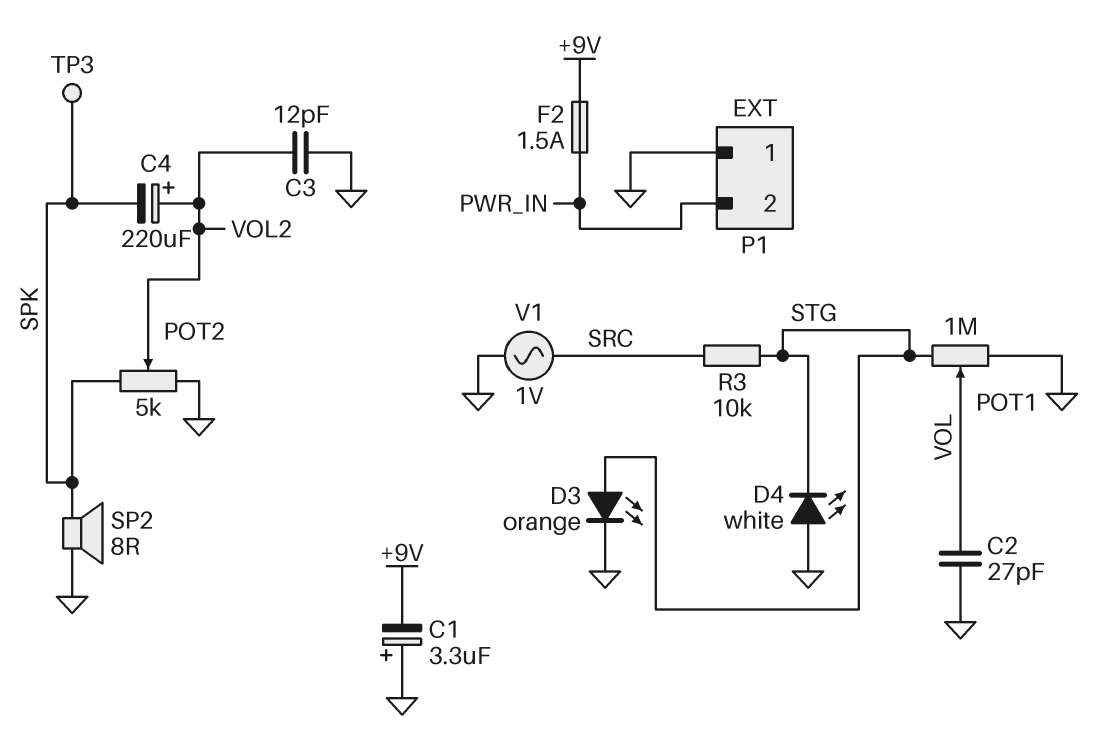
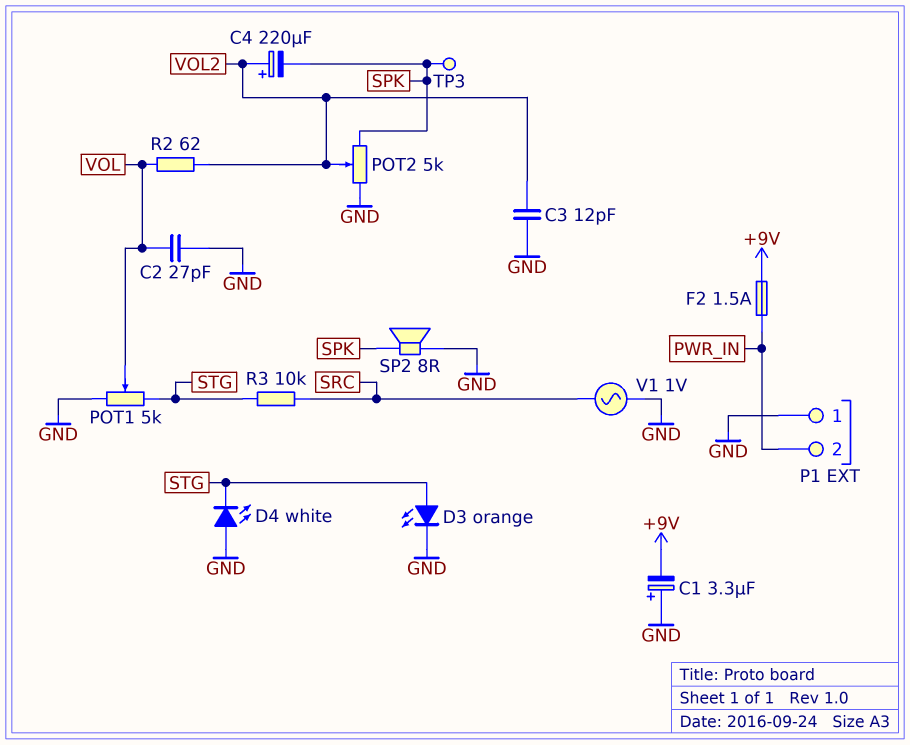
POT1: 1M (GND, STG, wiper VOL) -> 5k (GND, STG, wiper VOL)
R2: none -> 62 (VOL, VOL2)

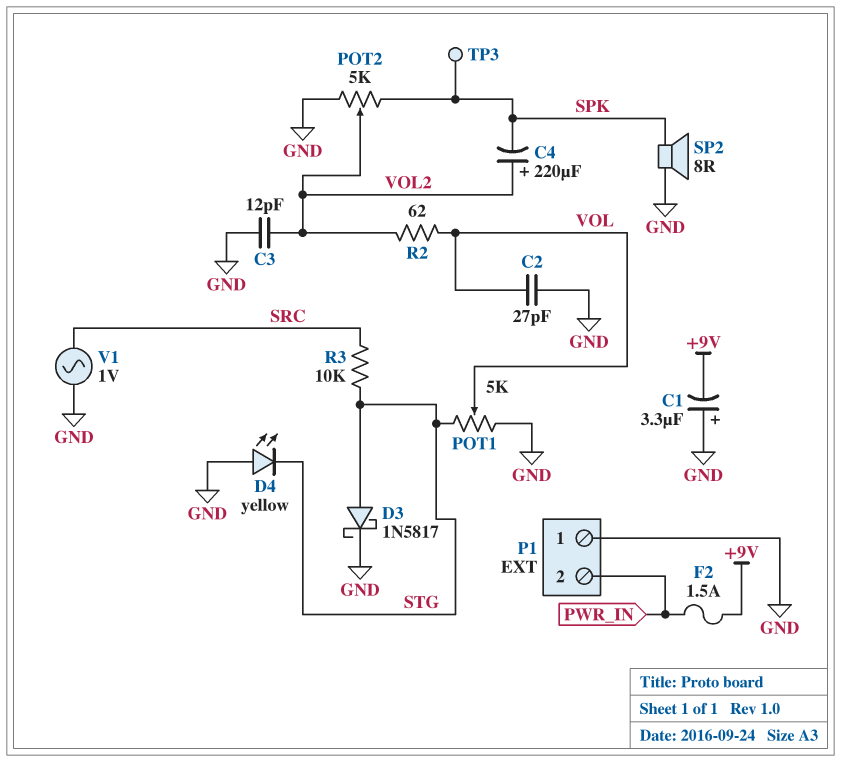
D3: LED orange (A STG, K GND) -> schottky 1N5817 (A STG, K GND)
D4: LED white (A GND, K STG) -> LED yellow (A GND, K STG)

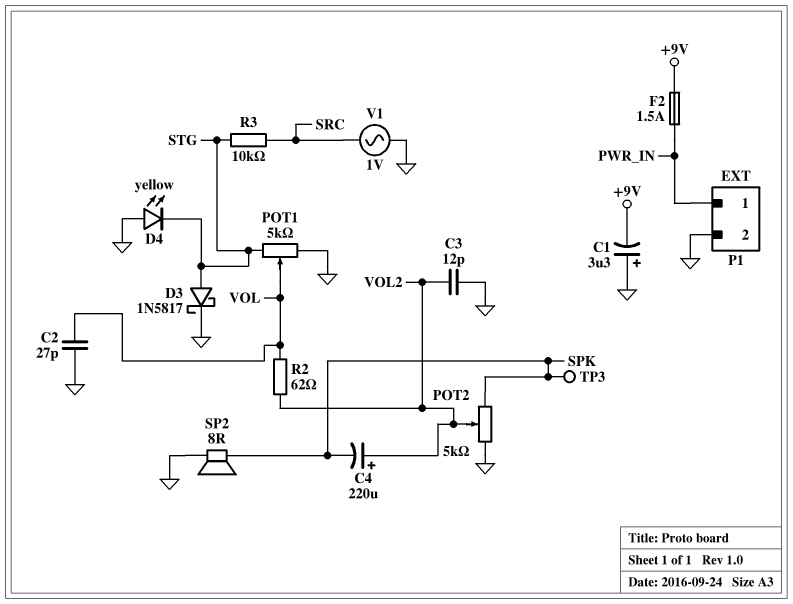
P1 pin 1: GND -> PWR_IN
P1 pin 2: PWR_IN -> GND

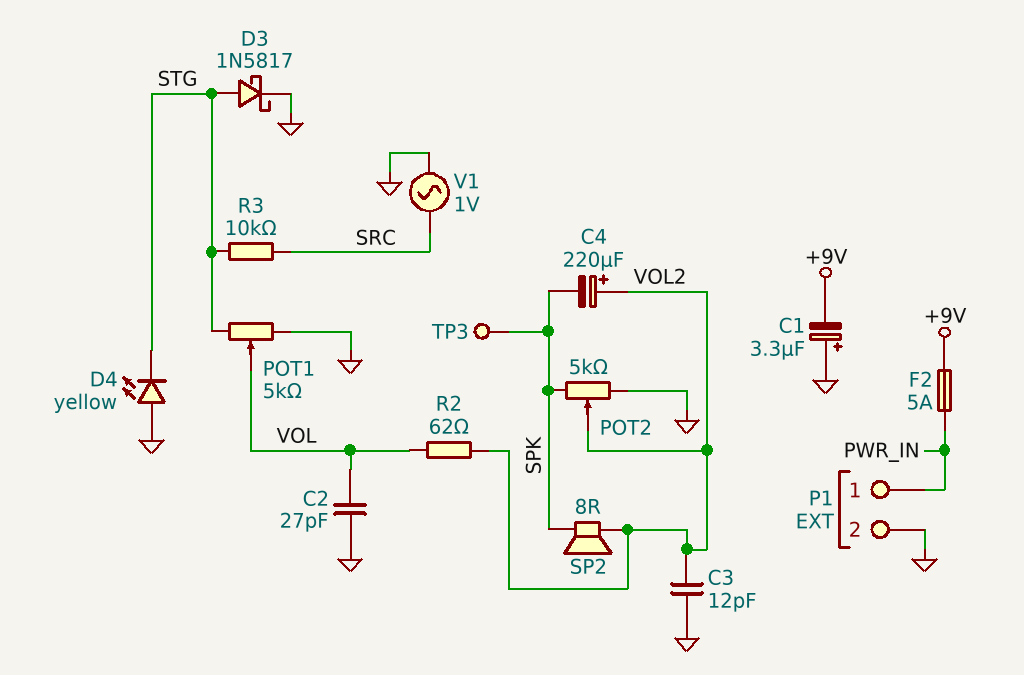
F2: 1.5A (+9V, PWR_IN) -> 5A (+9V, PWR_IN)
SP2: speaker 8R (GND, SPK) -> speaker 8R (SPK, VOL2)

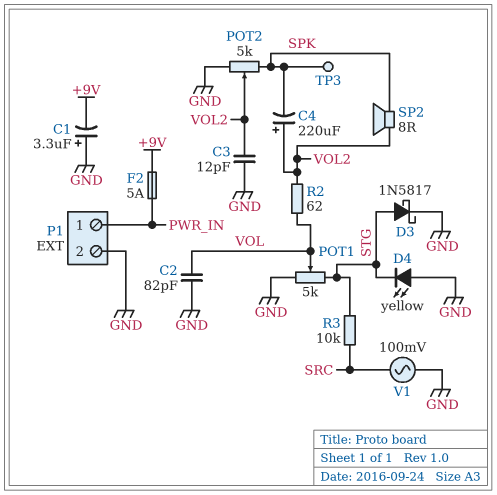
C2: 27pF (GND, VOL) -> 82pF (GND, VOL)
V1: AC 1V (GND, SRC) -> AC 100mV (GND, SRC)

